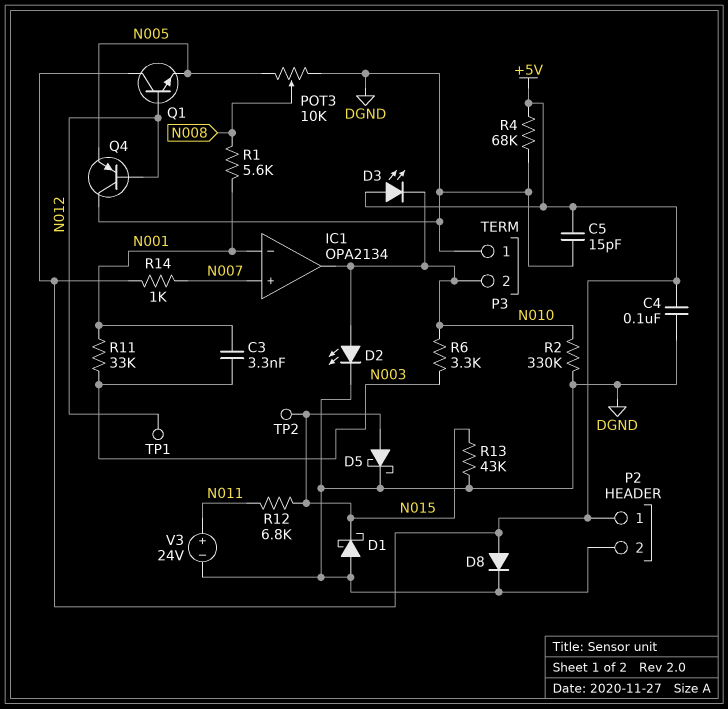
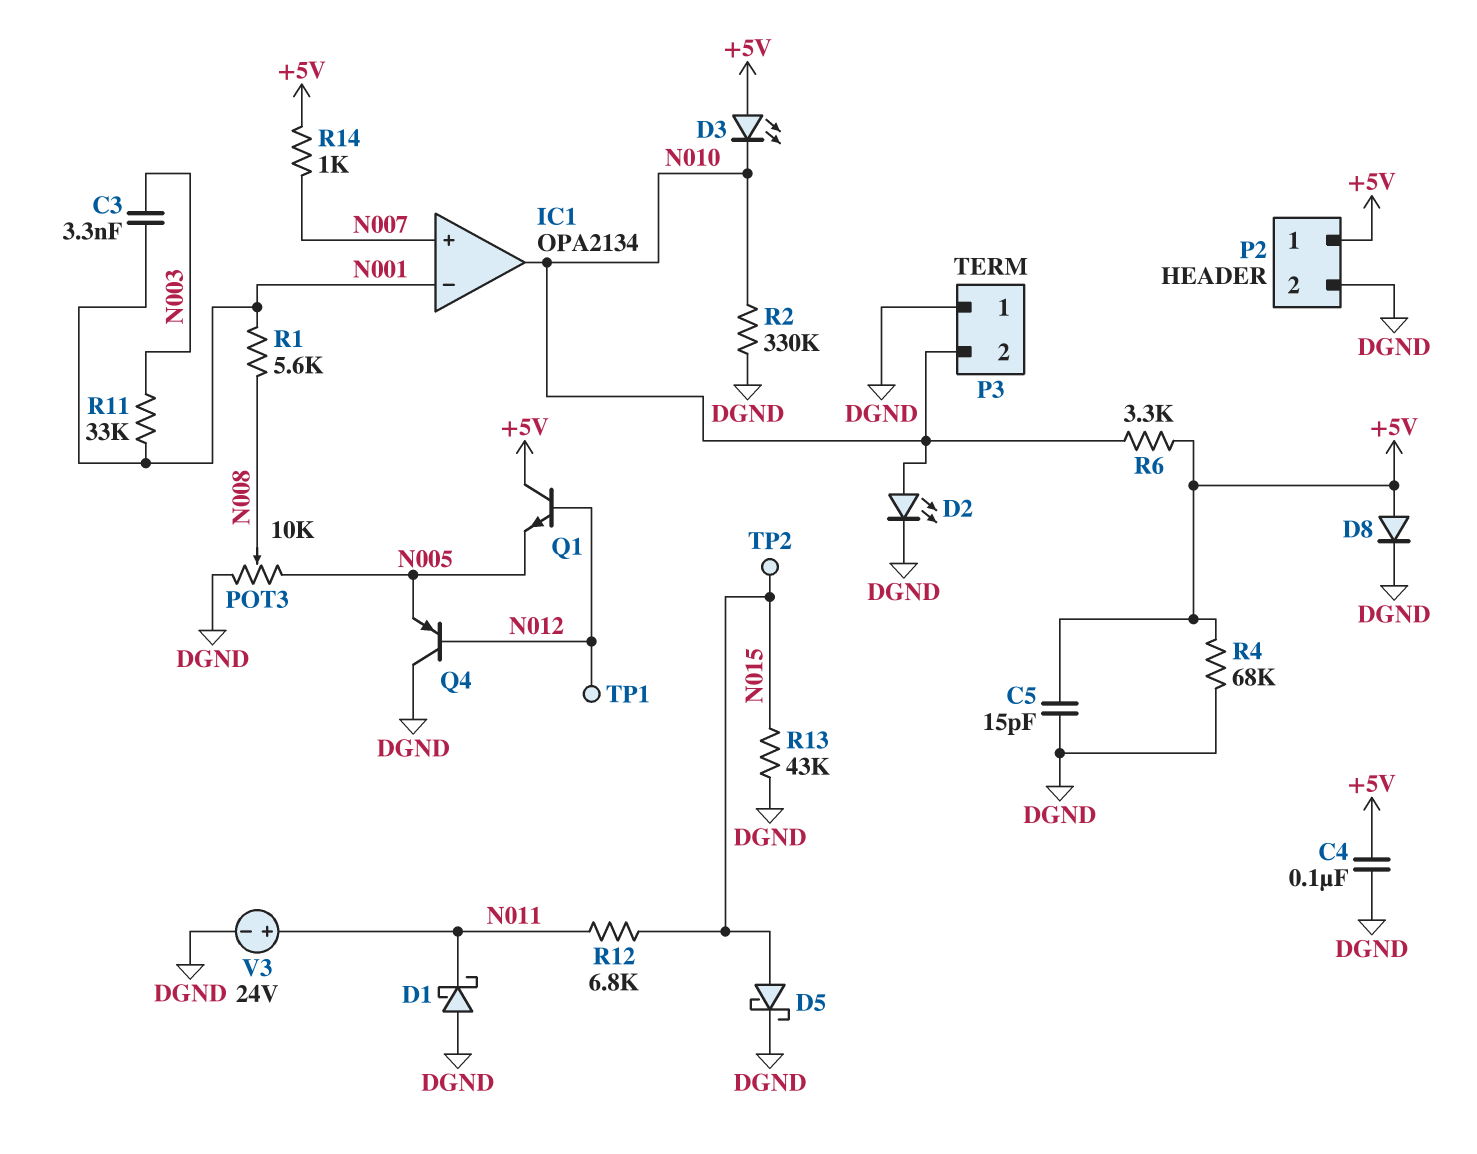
D1: schottky (A DGND, K N015) -> schottky (A DGND, K N011)
R6: 3.3k (N003, N010) -> 3.3k (+5V, N010)

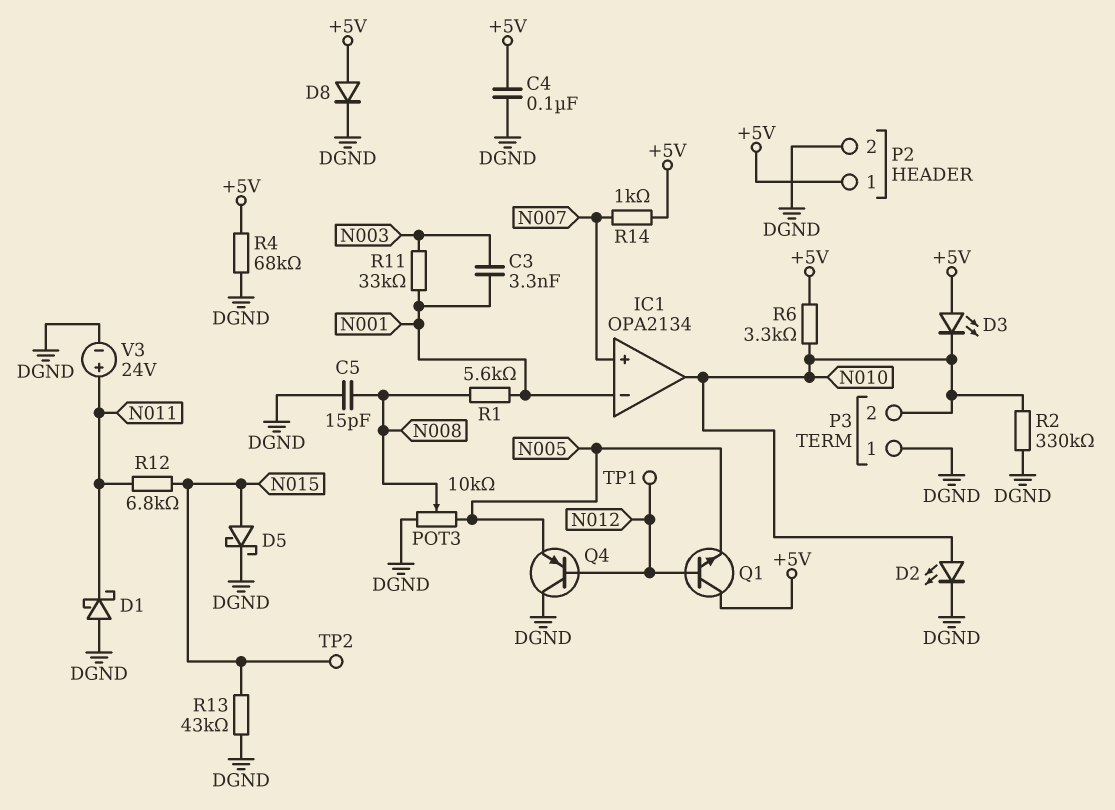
C5: 15pF (+5V, DGND) -> 15pF (DGND, N008)

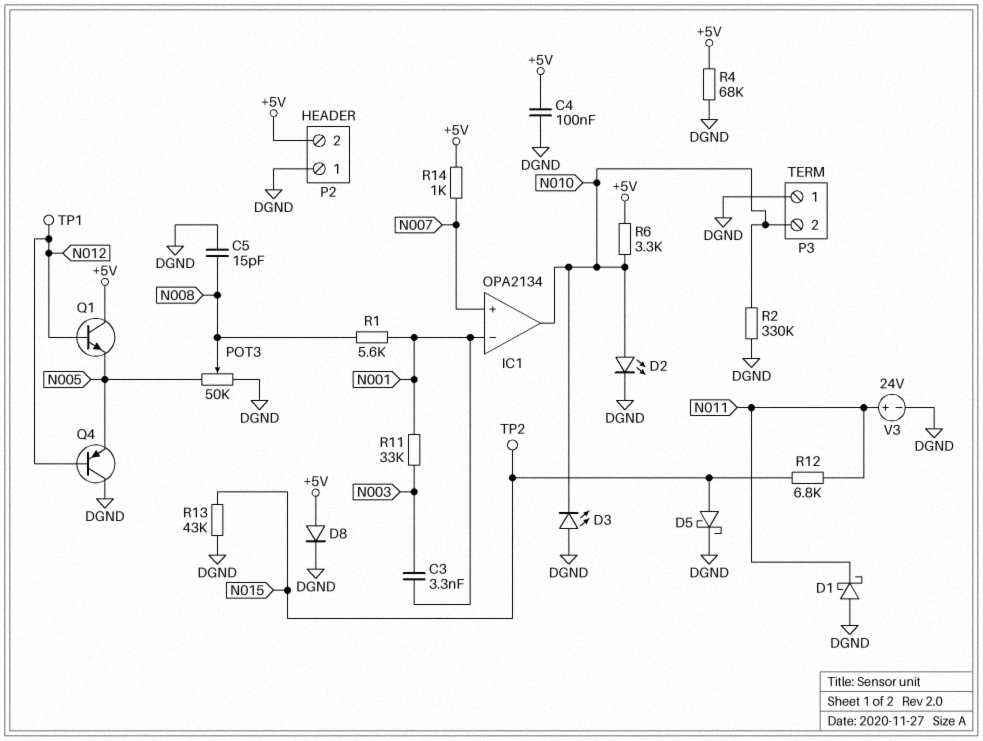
D3: LED (A +5V, K N010) -> LED (A DGND, K N010)
P2 pin 1: +5V -> DGND
P2 pin 2: DGND -> +5V
POT3: 10k (DGND, N005, wiper N008) -> 50k (DGND, N005, wiper N008)

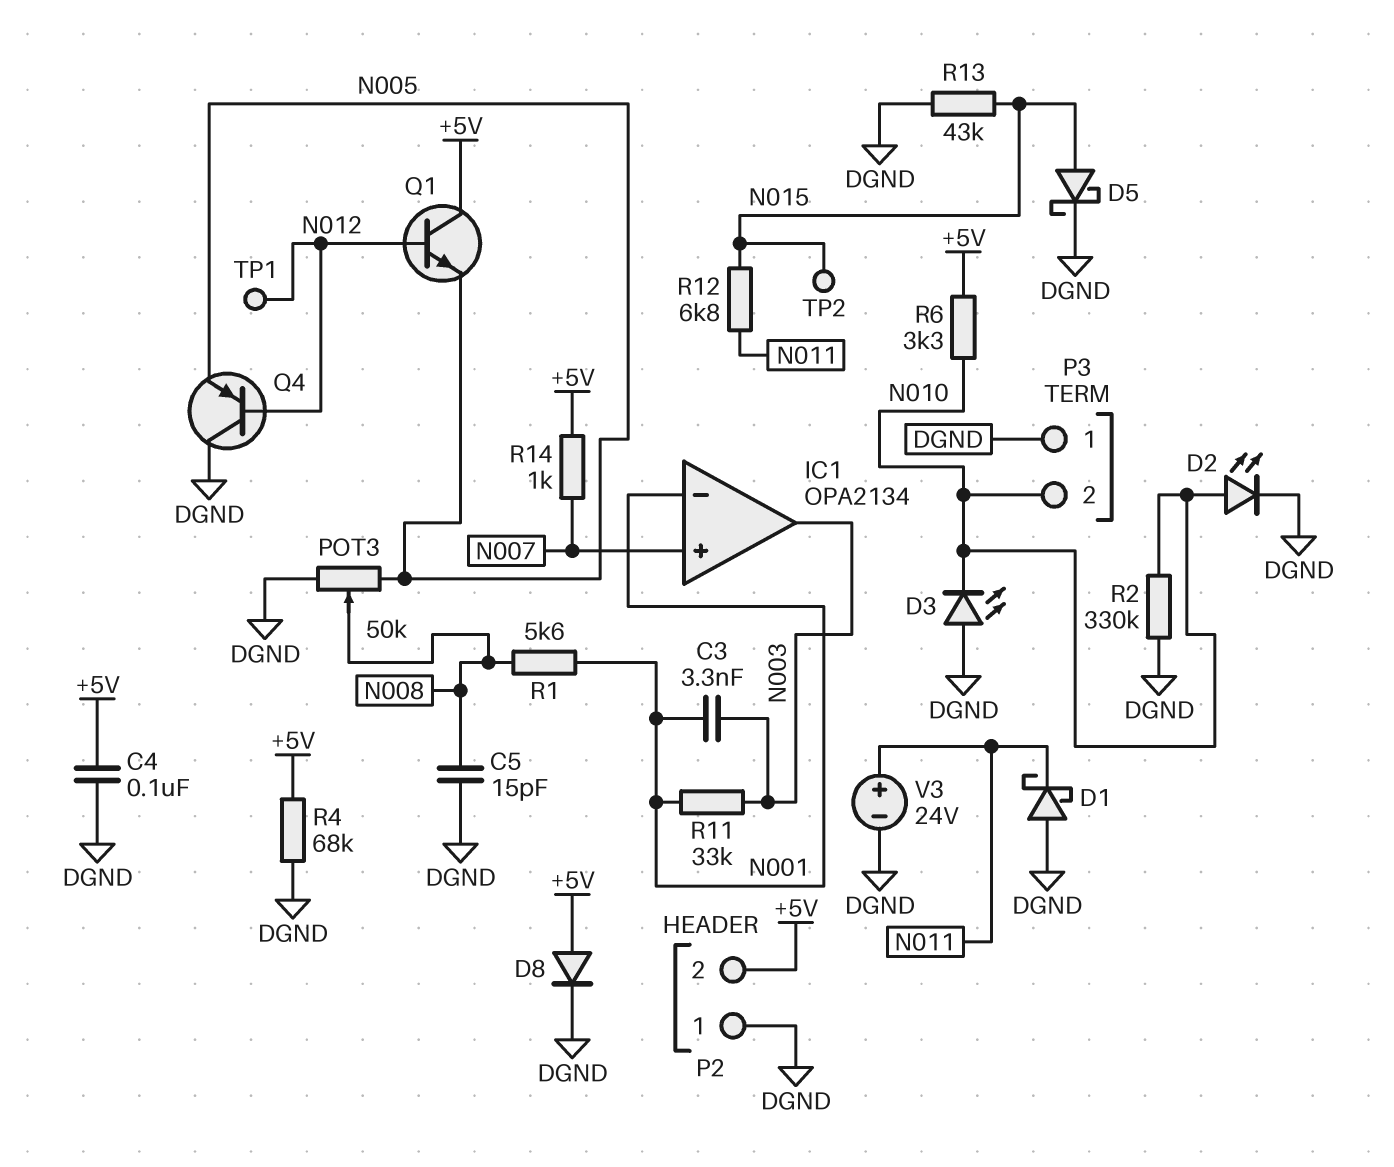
IC1 pin out: N010 -> N003

